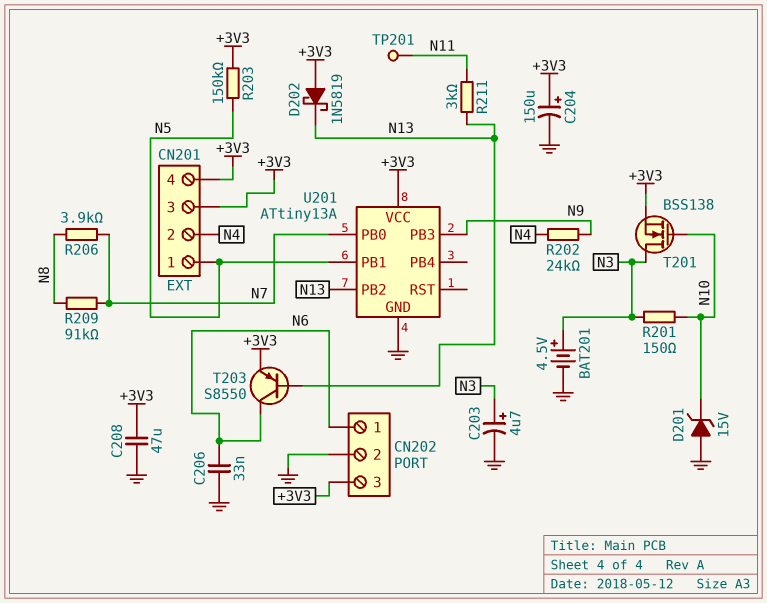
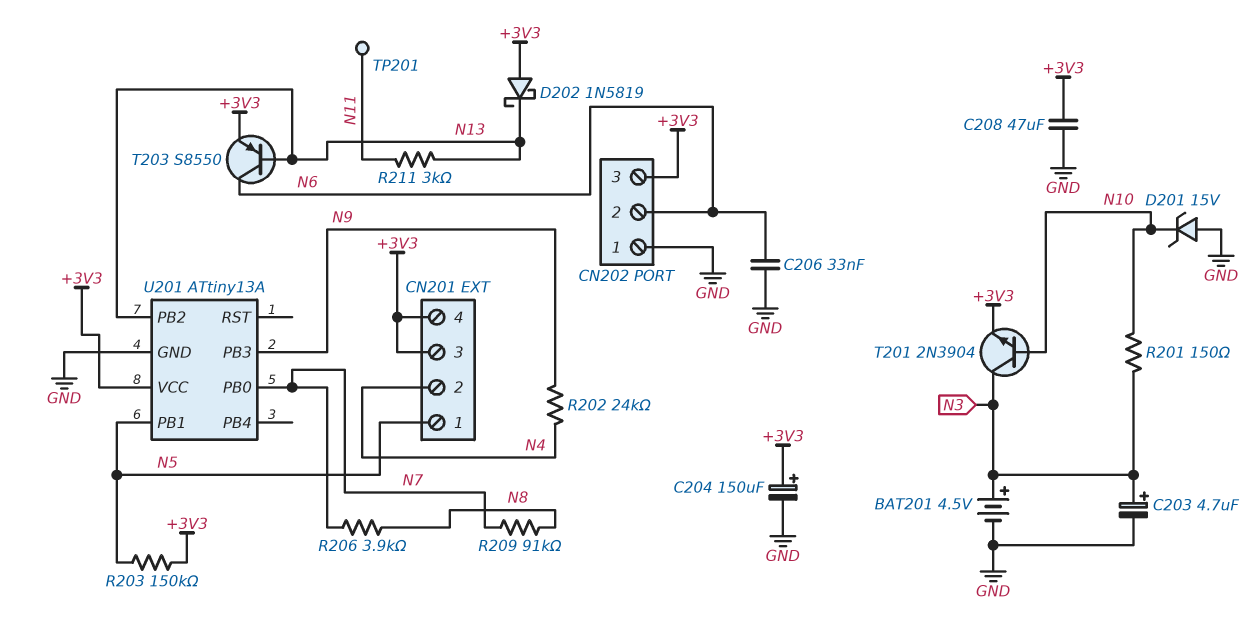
CN202 pin 1: N6 -> GND
CN202 pin 2: GND -> N6
T201: NMOS BSS138 (G N10, D N3, S +3V3) -> NPN 2N3904 (B N10, C N3, E +3V3)

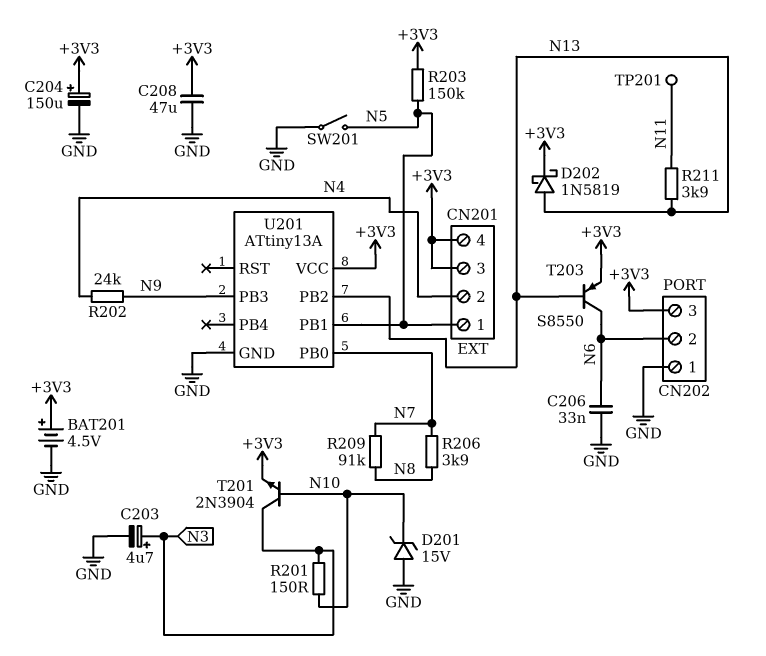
BAT201: 4.5V (plus N3, minus GND) -> 4.5V (plus +3V3, minus GND)
D202: schottky 1N5819 (A +3V3, K N13) -> schottky 1N5819 (A N13, K +3V3)
R211: 3k (N11, N13) -> 3.9k (N11, N13)
SW201: none -> switch (GND, N5)

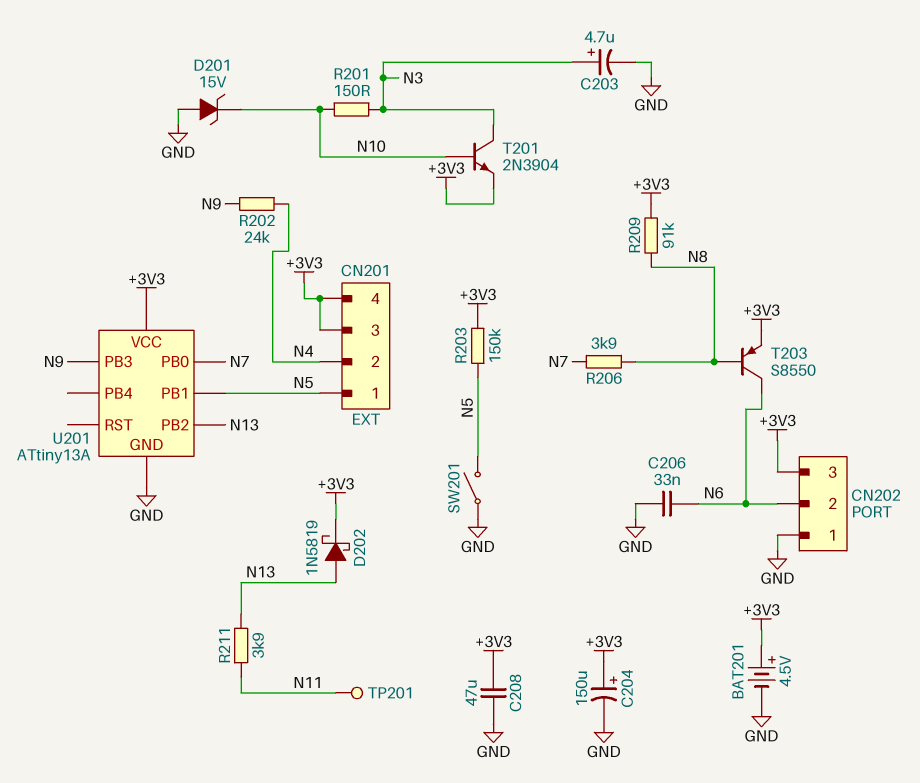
R209: 91k (N7, N8) -> 91k (+3V3, N8)
T203: PNP S8550 (B N13, C N6, E +3V3) -> PNP S8550 (B N8, C N6, E +3V3)

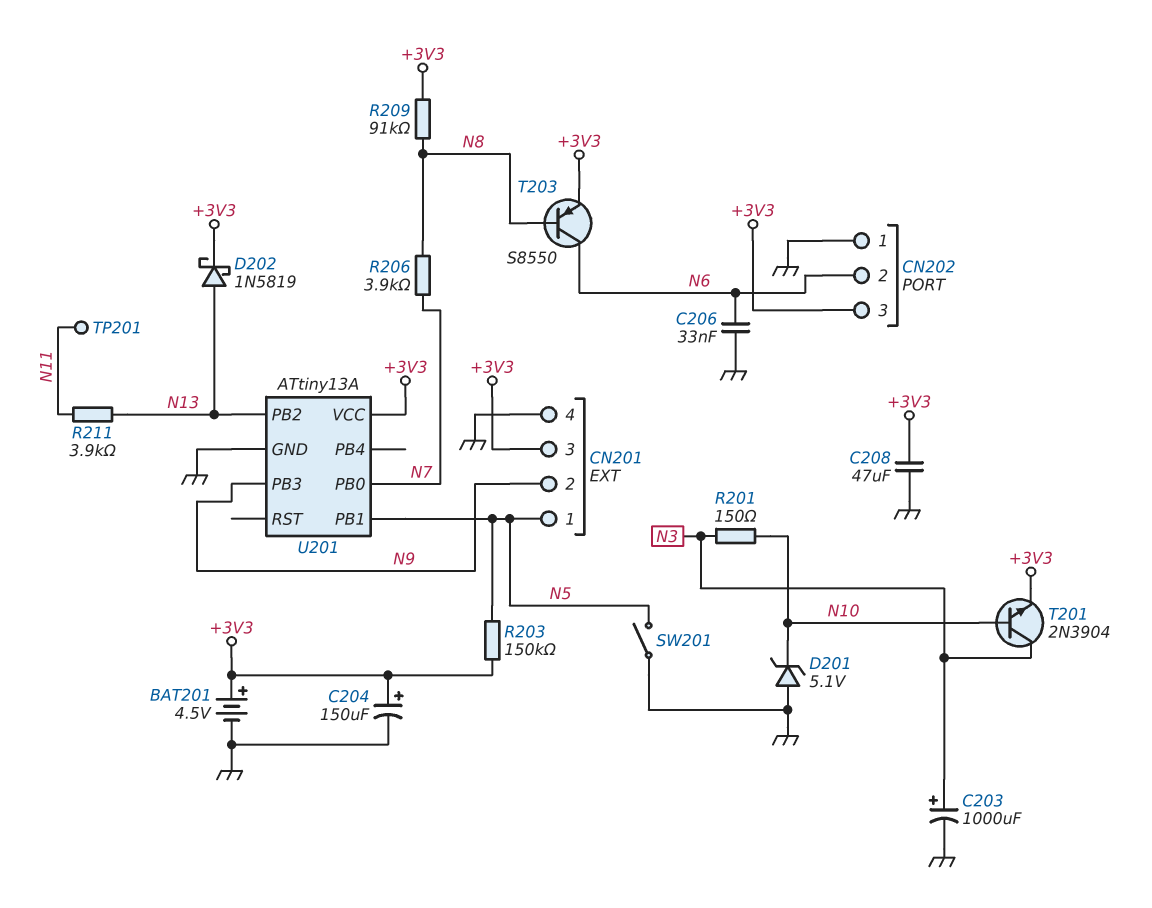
C203: 4.7uF (plus N3, minus GND) -> 1000uF (plus N3, minus GND)
CN201 pin 2: N4 -> N9
CN201 pin 4: +3V3 -> GND
D201: zener 15V (A GND, K N10) -> zener 5.1V (A GND, K N10)
R202: 24k (N4, N9) -> none

